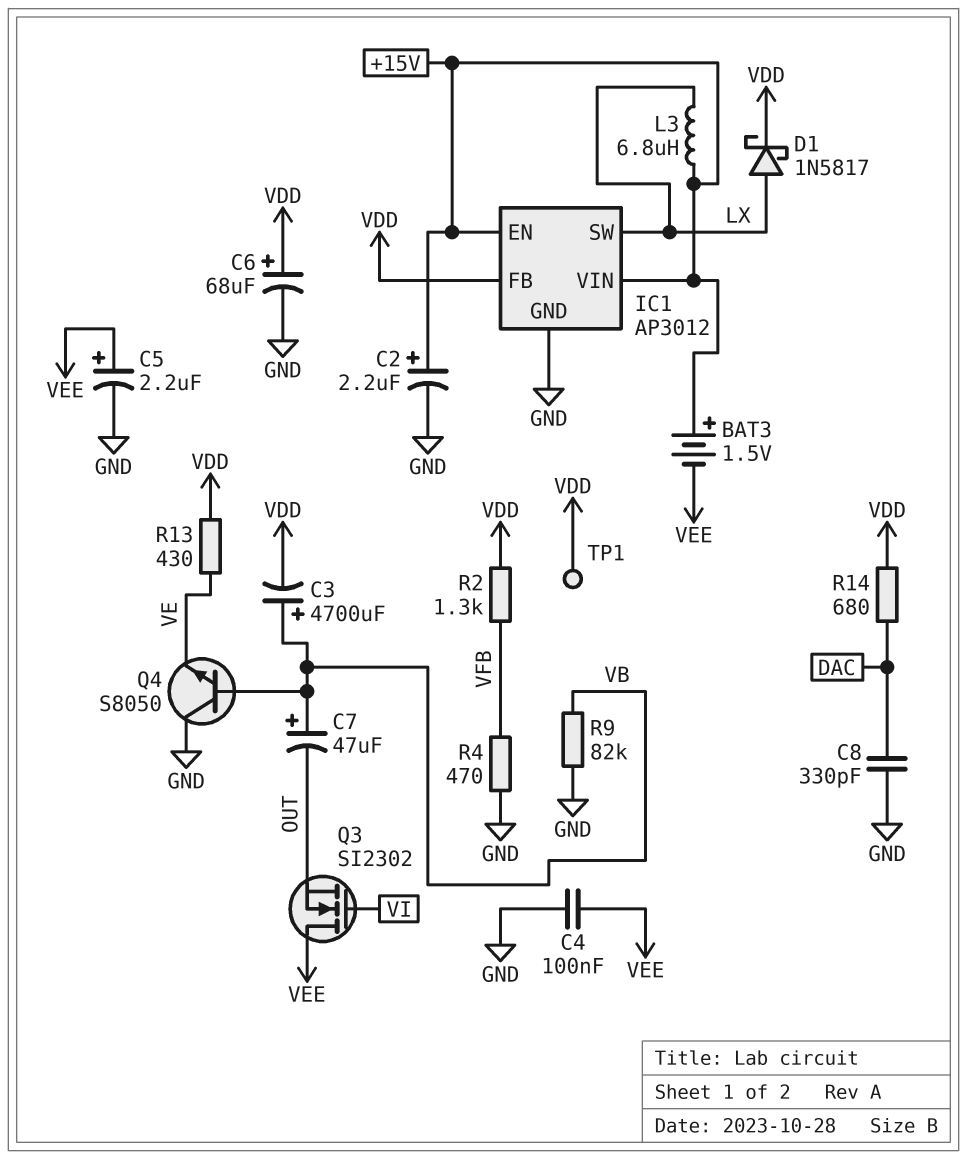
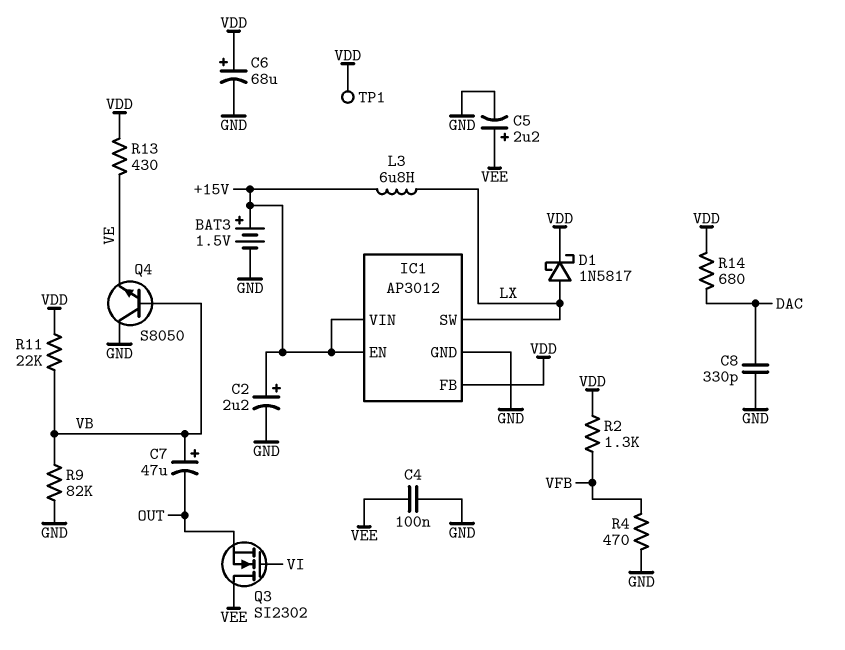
BAT3: 1.5V (plus +15V, minus VEE) -> 1.5V (plus +15V, minus GND)
C3: 4700uF (plus VB, minus VDD) -> none
R11: none -> 22k (VB, VDD)

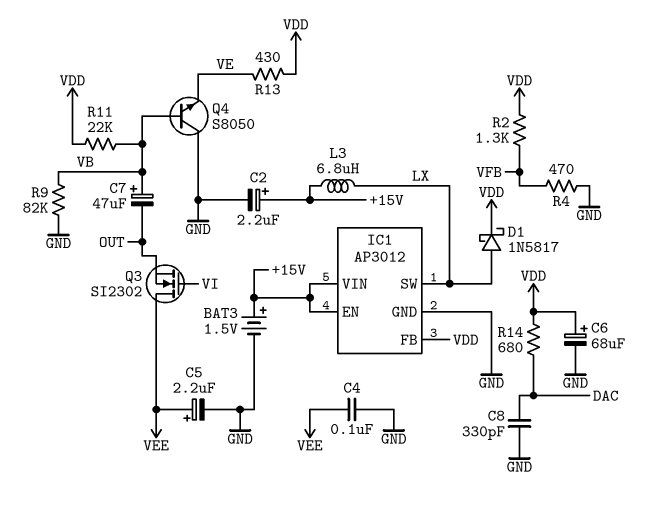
TP1: test point (VDD) -> none

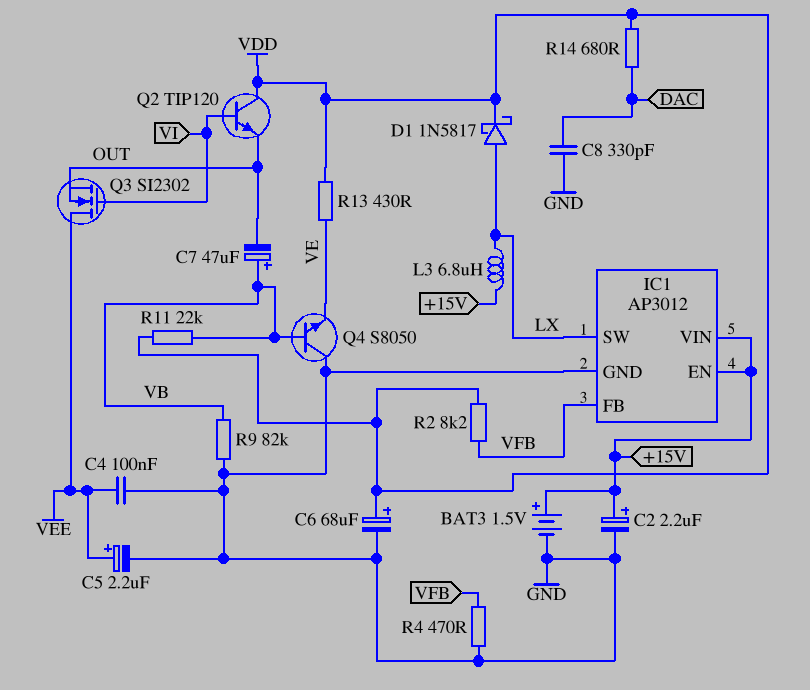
IC1 pin FB: VDD -> VFB
Q2: none -> NPN TIP120 (B VI, C VDD, E OUT)
R2: 1.3k (VDD, VFB) -> 8.2k (VDD, VFB)

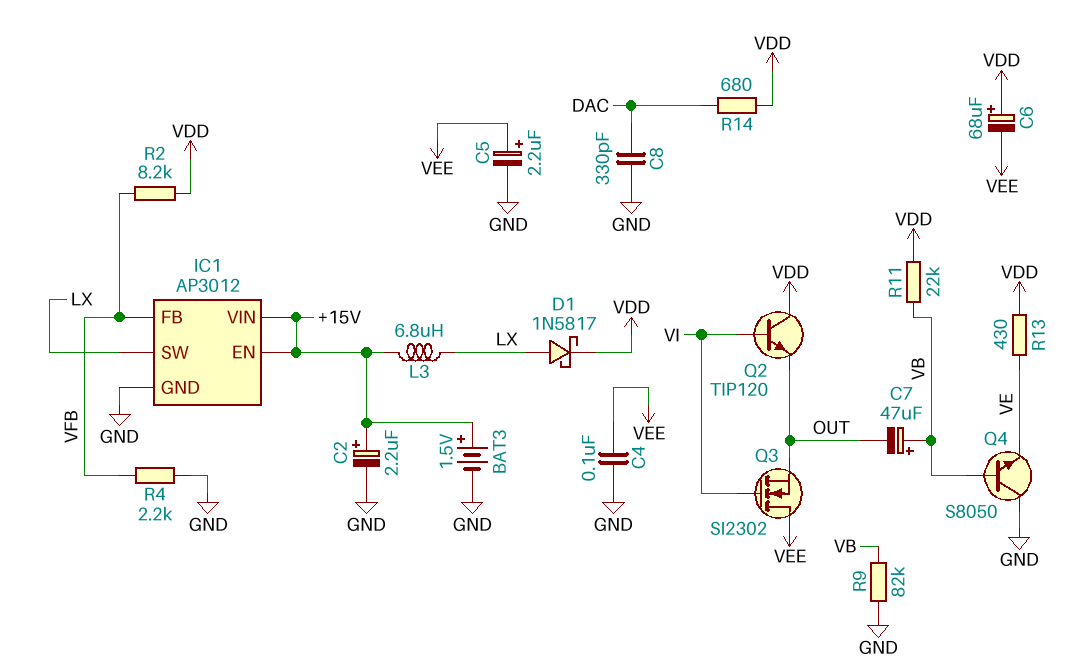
C6: 68uF (plus VDD, minus GND) -> 68uF (plus VDD, minus VEE)
R4: 470 (GND, VFB) -> 2.2k (GND, VFB)

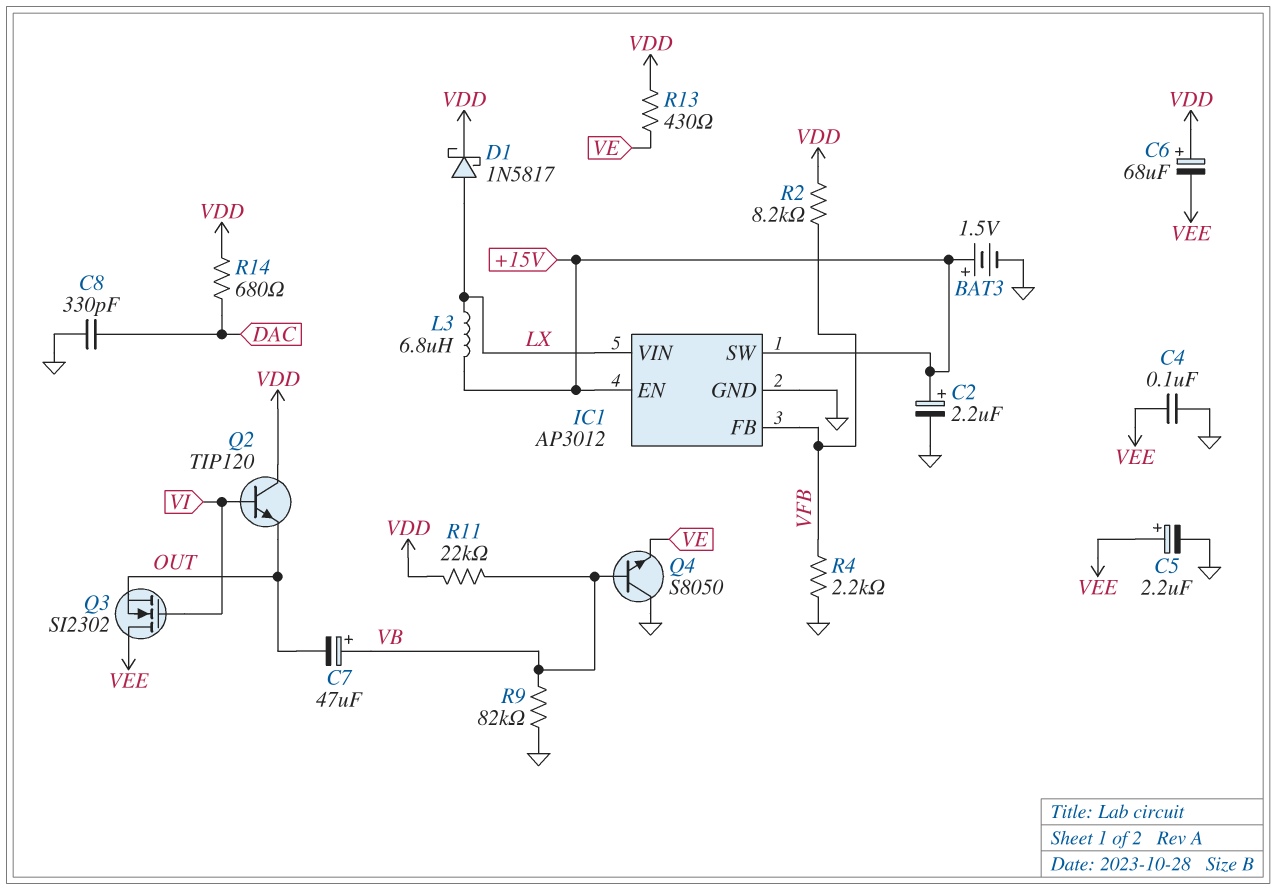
IC1 pin SW: LX -> +15V
IC1 pin VIN: +15V -> LX

